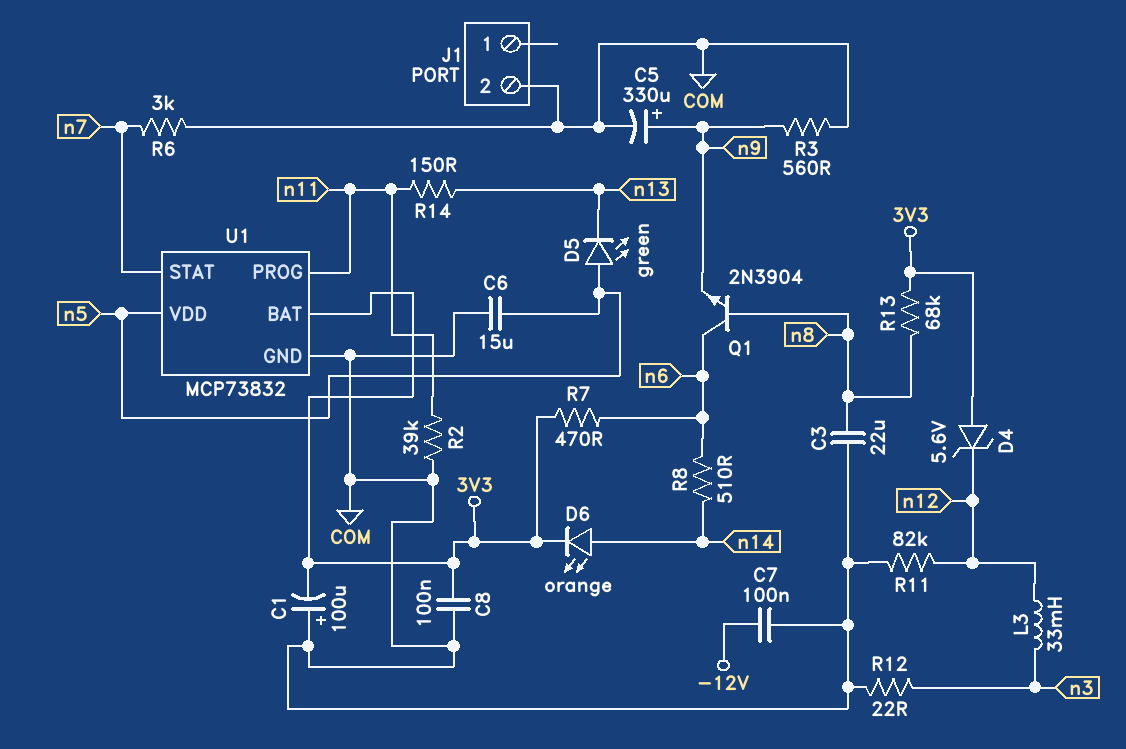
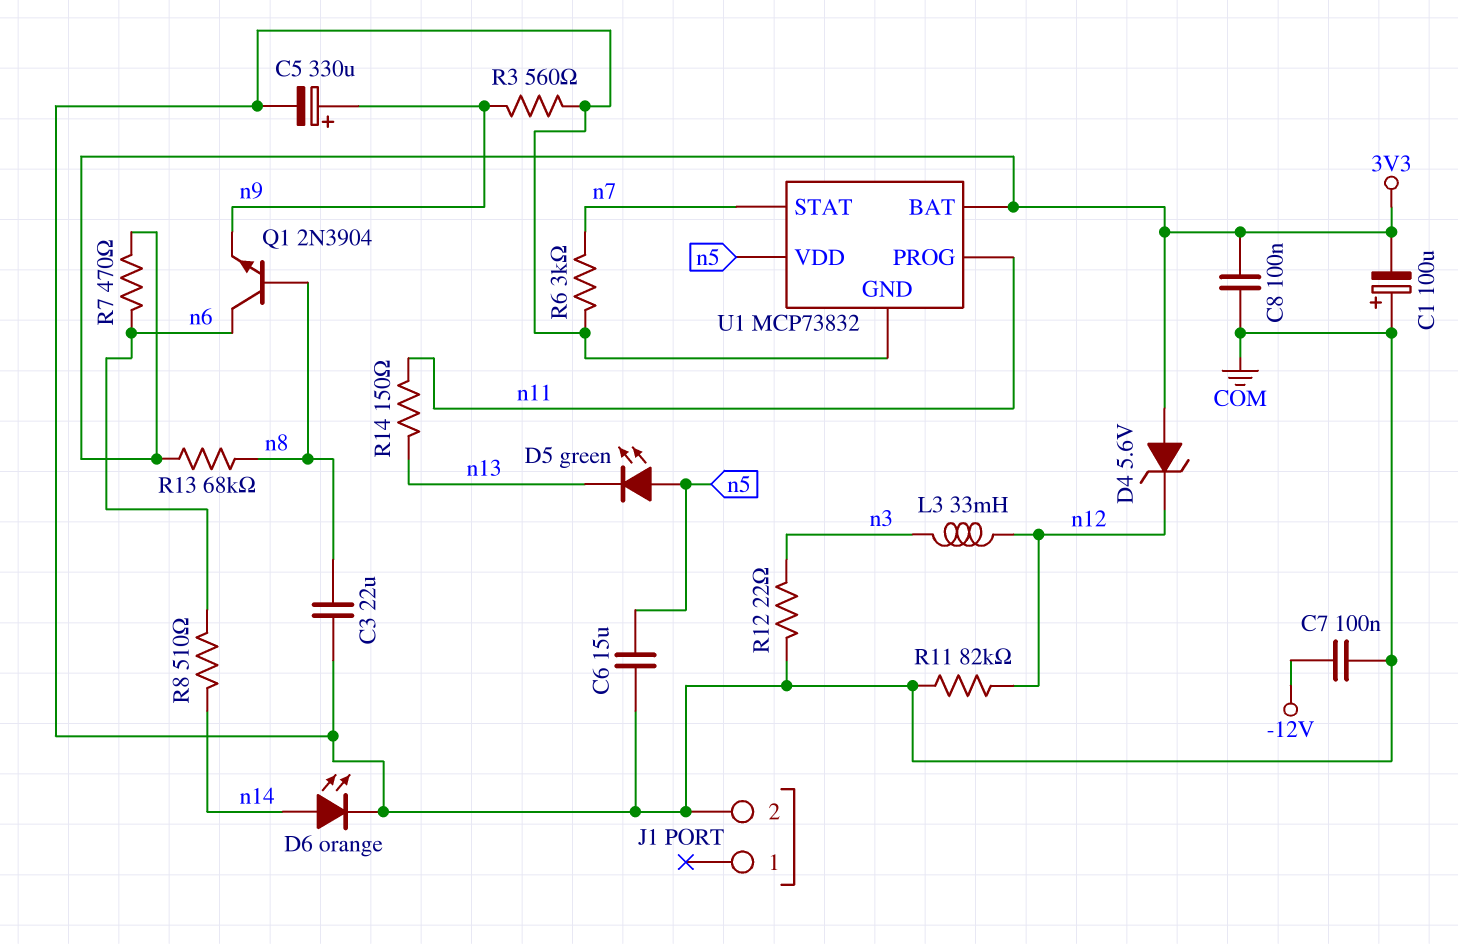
D6: LED orange (A n14, K 3V3) -> LED orange (A n14, K COM)
R2: 39k (COM, n11) -> none

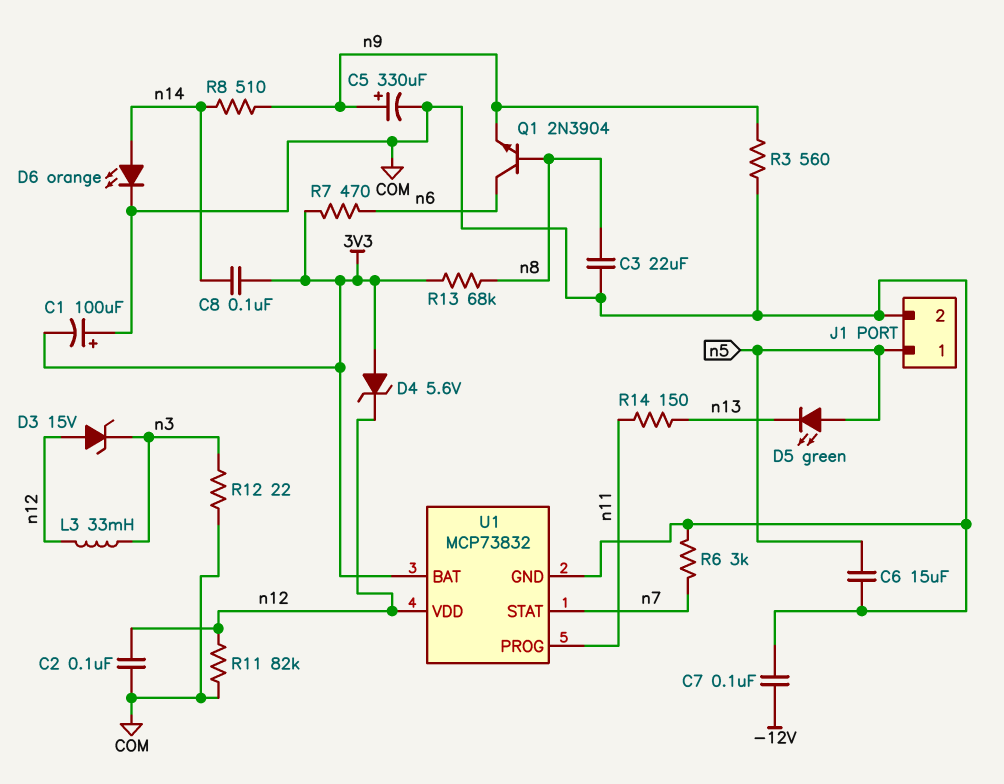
C2: none -> 100nF (COM, n12)
C8: 100nF (3V3, COM) -> 100nF (3V3, n14)
D3: none -> zener 15V (A n12, K n3)
J1 pin 1: none -> n5
R8: 510 (n6, n14) -> 510 (n9, n14)
U1 pin VDD: n5 -> n12

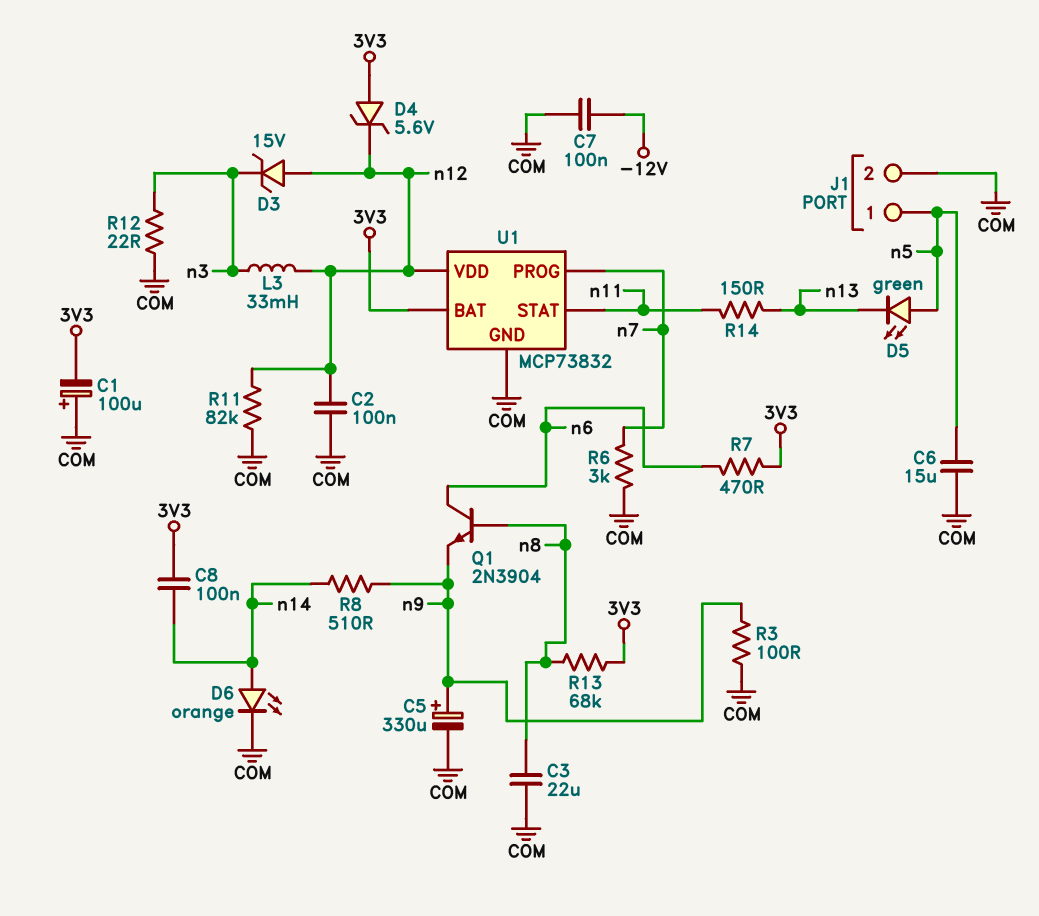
R3: 560 (COM, n9) -> 100 (COM, n9)
U1 pin PROG: n11 -> n7
U1 pin STAT: n7 -> n11

